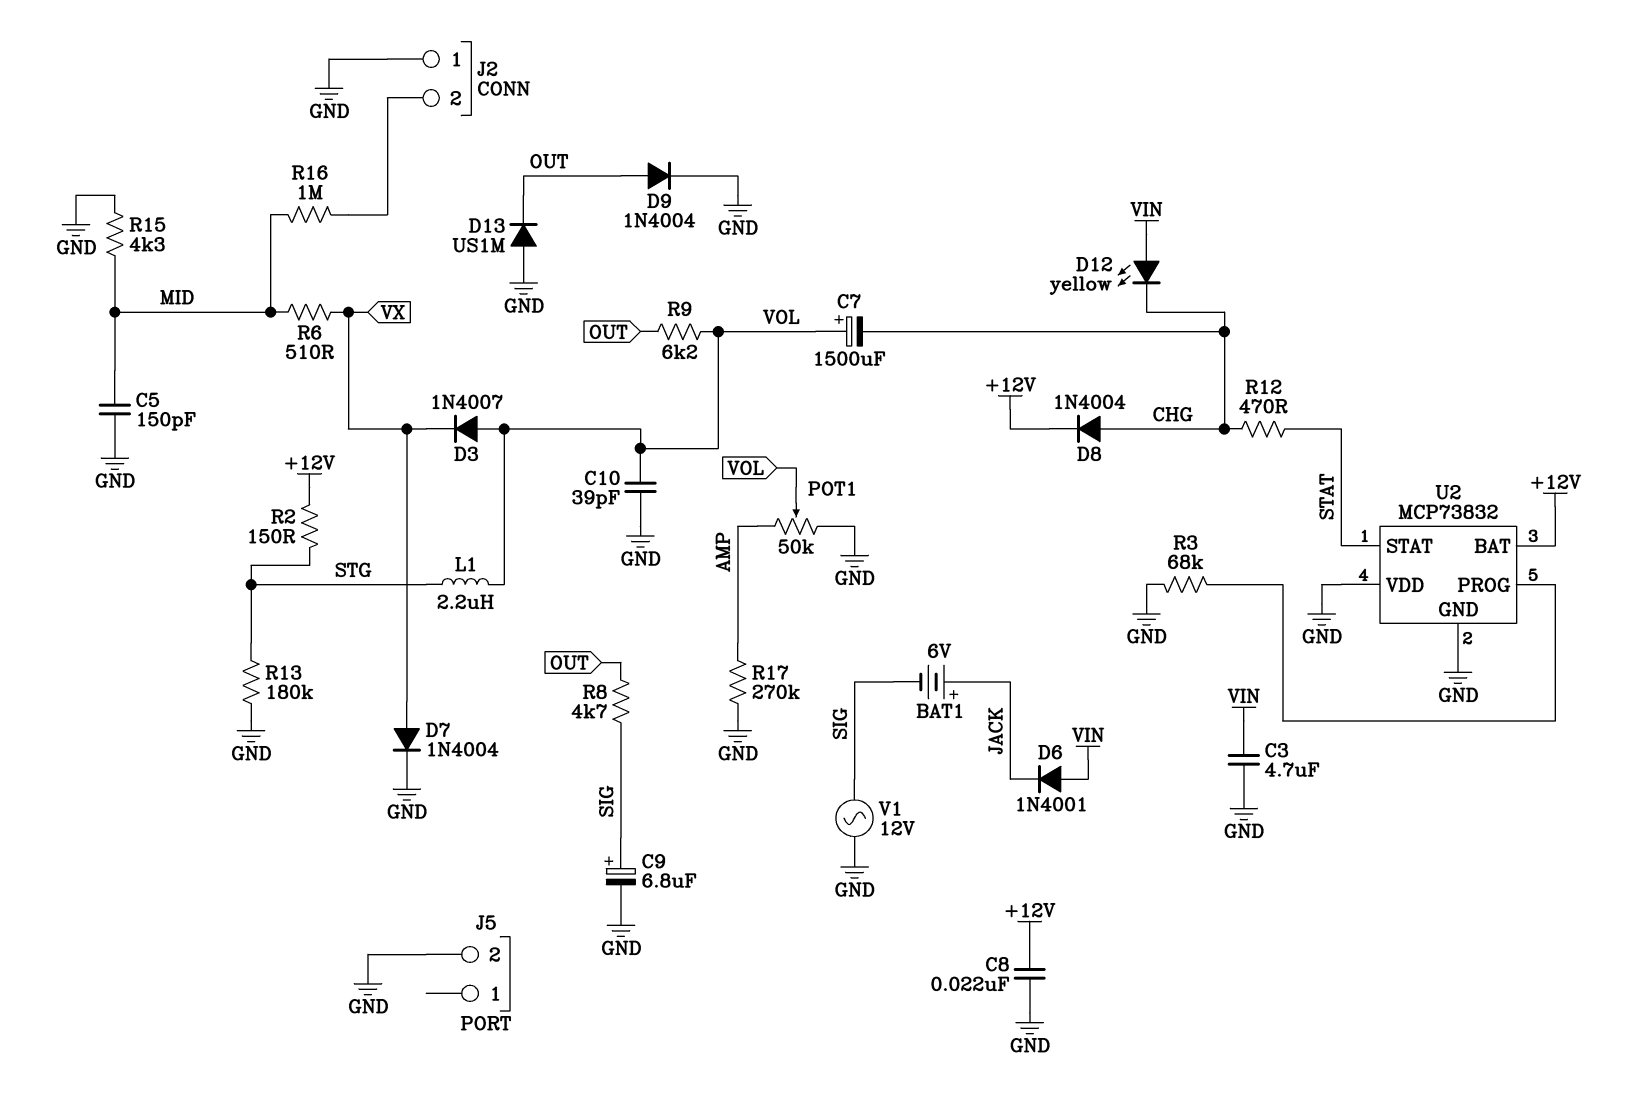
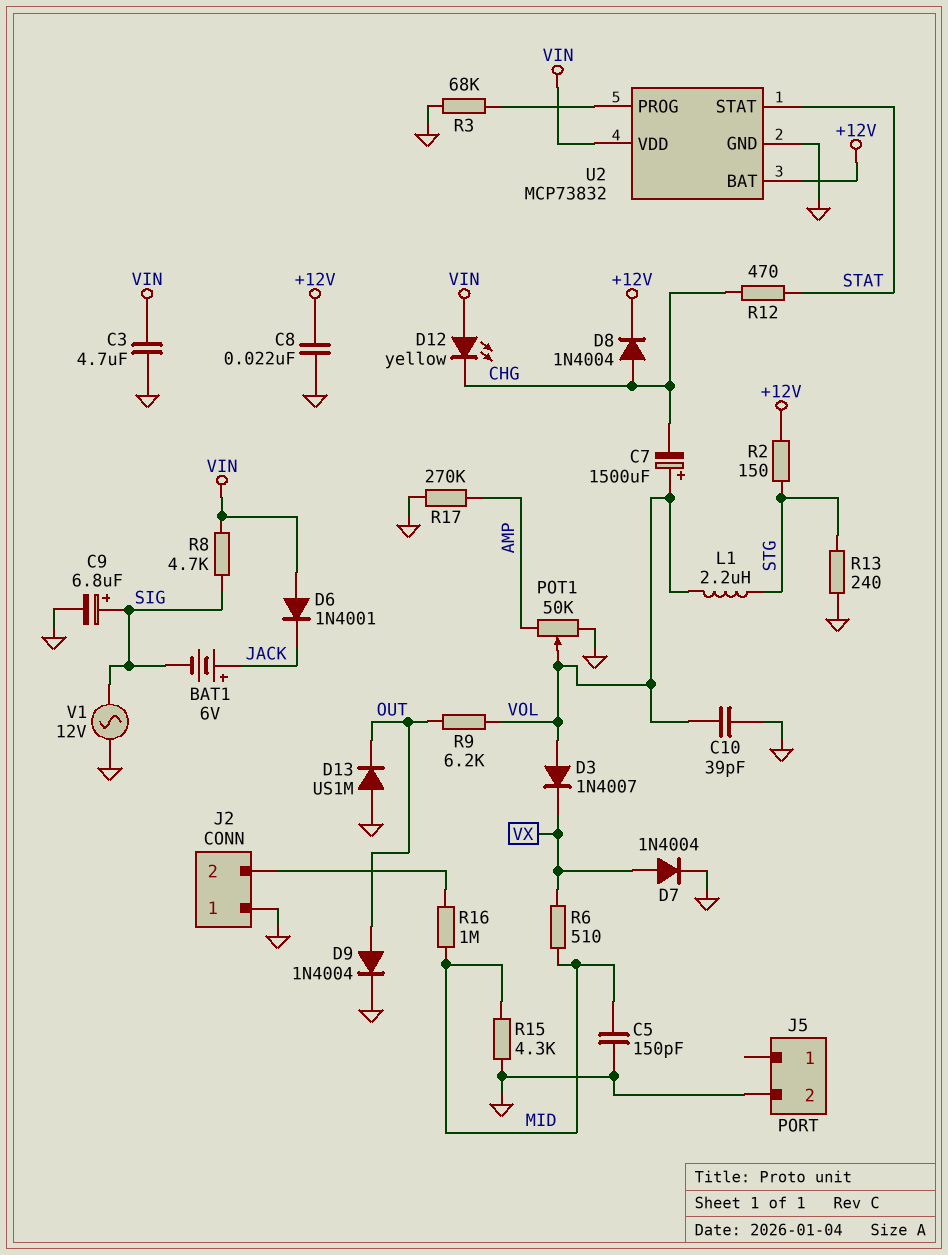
R8: 4.7k (OUT, SIG) -> 4.7k (SIG, VIN)
R13: 180k (GND, STG) -> 240 (GND, STG)
U2 pin VDD: GND -> VIN

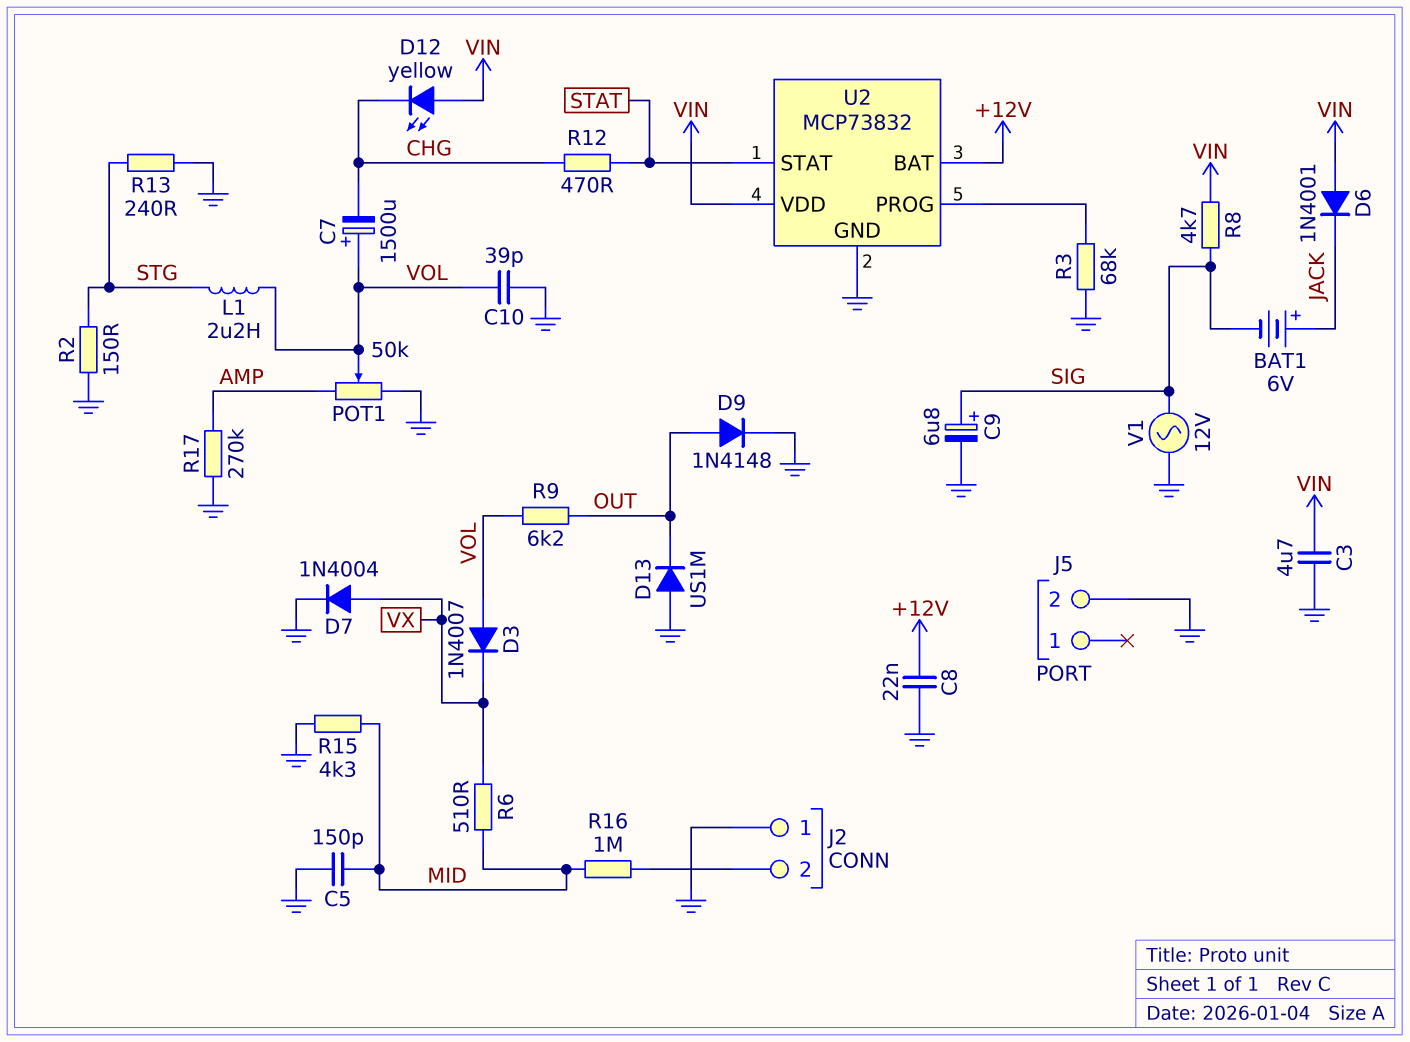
D8: diode 1N4004 (A CHG, K +12V) -> none
D9: diode 1N4004 (A OUT, K GND) -> diode 1N4148 (A OUT, K GND)
R2: 150 (+12V, STG) -> 150 (GND, STG)

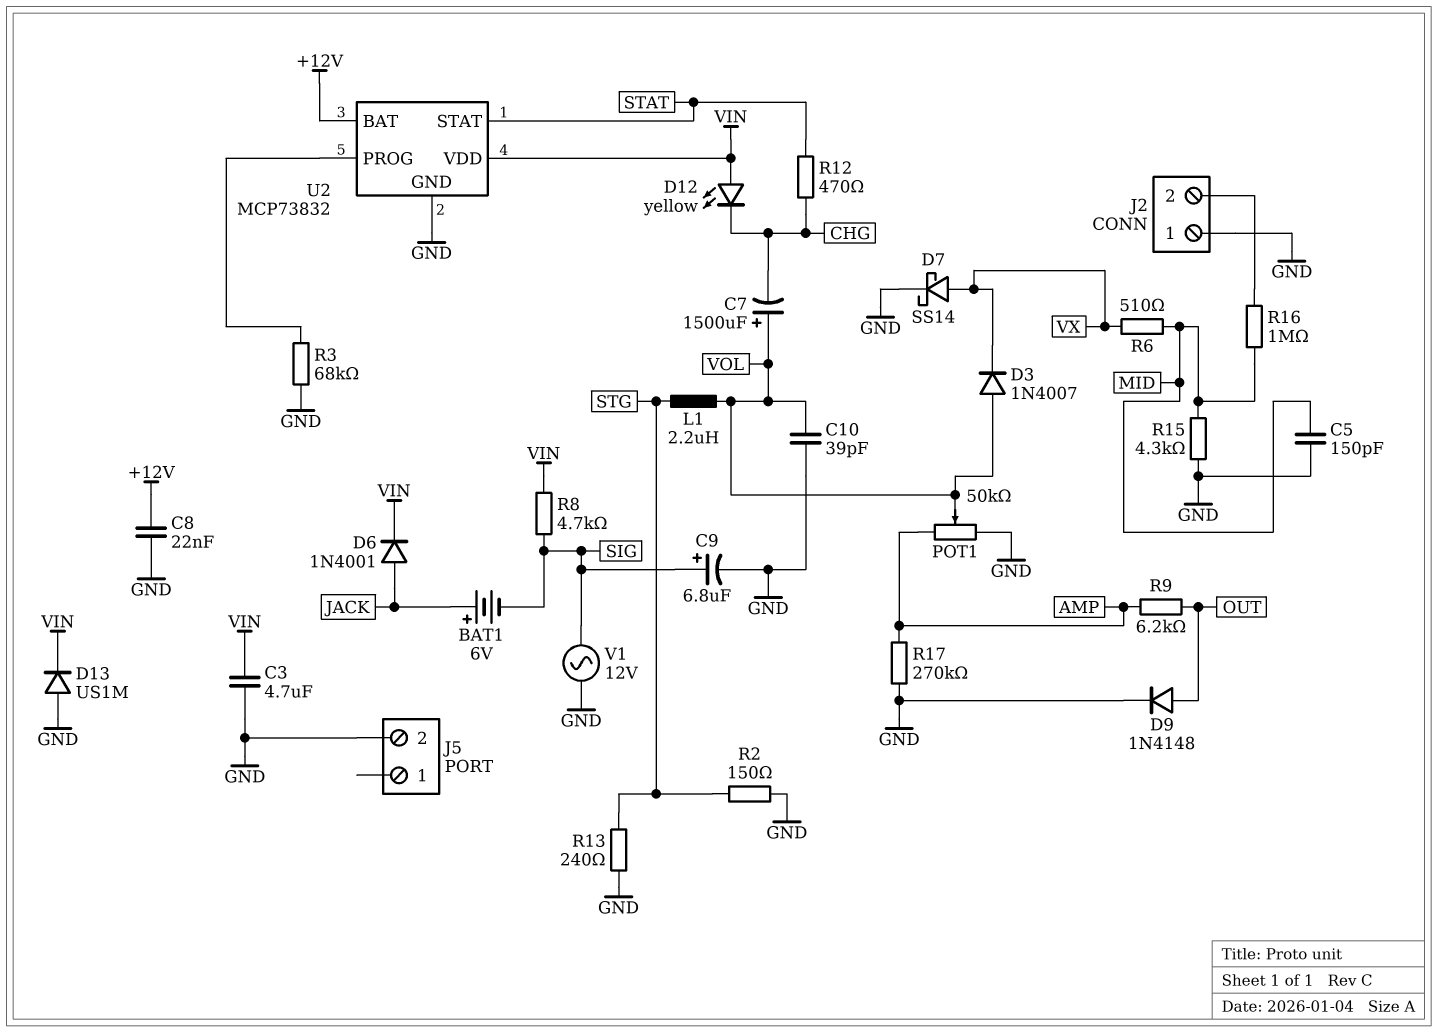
D6: diode 1N4001 (A VIN, K JACK) -> diode 1N4001 (A JACK, K VIN)
D7: diode 1N4004 (A VX, K GND) -> schottky SS14 (A VX, K GND)
D13: diode US1M (A GND, K OUT) -> diode US1M (A GND, K VIN)
R9: 6.2k (OUT, VOL) -> 6.2k (AMP, OUT)

